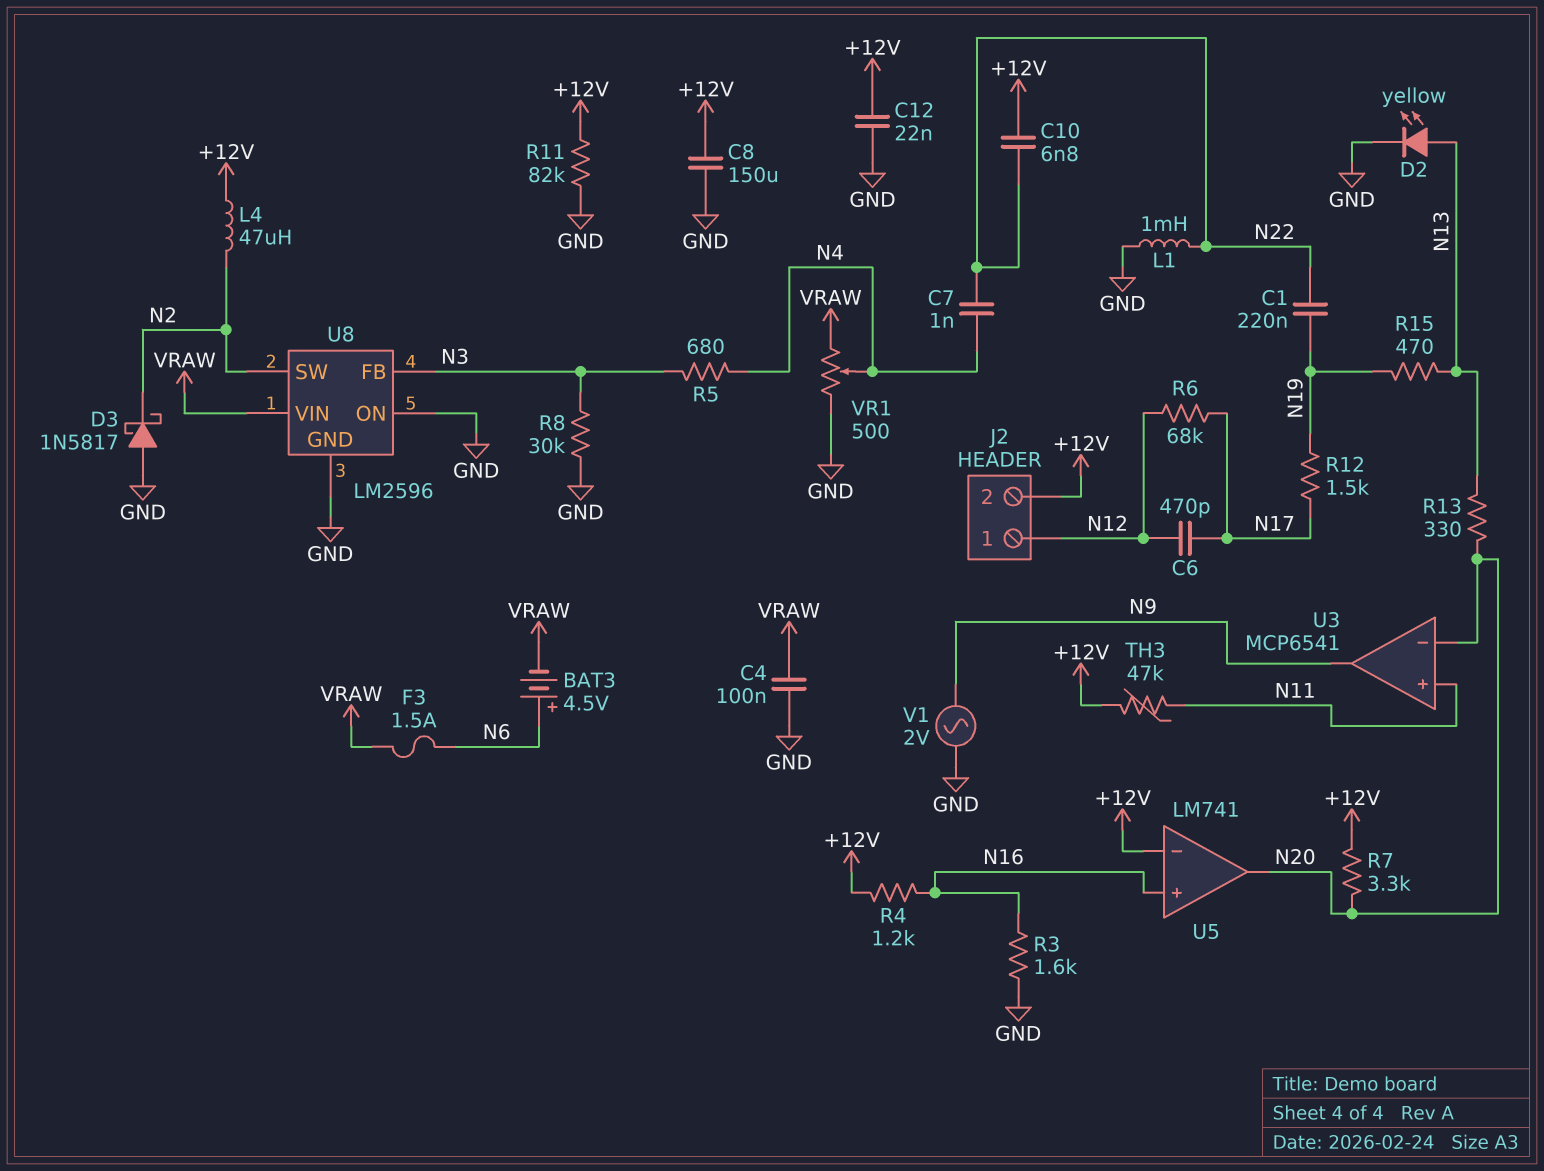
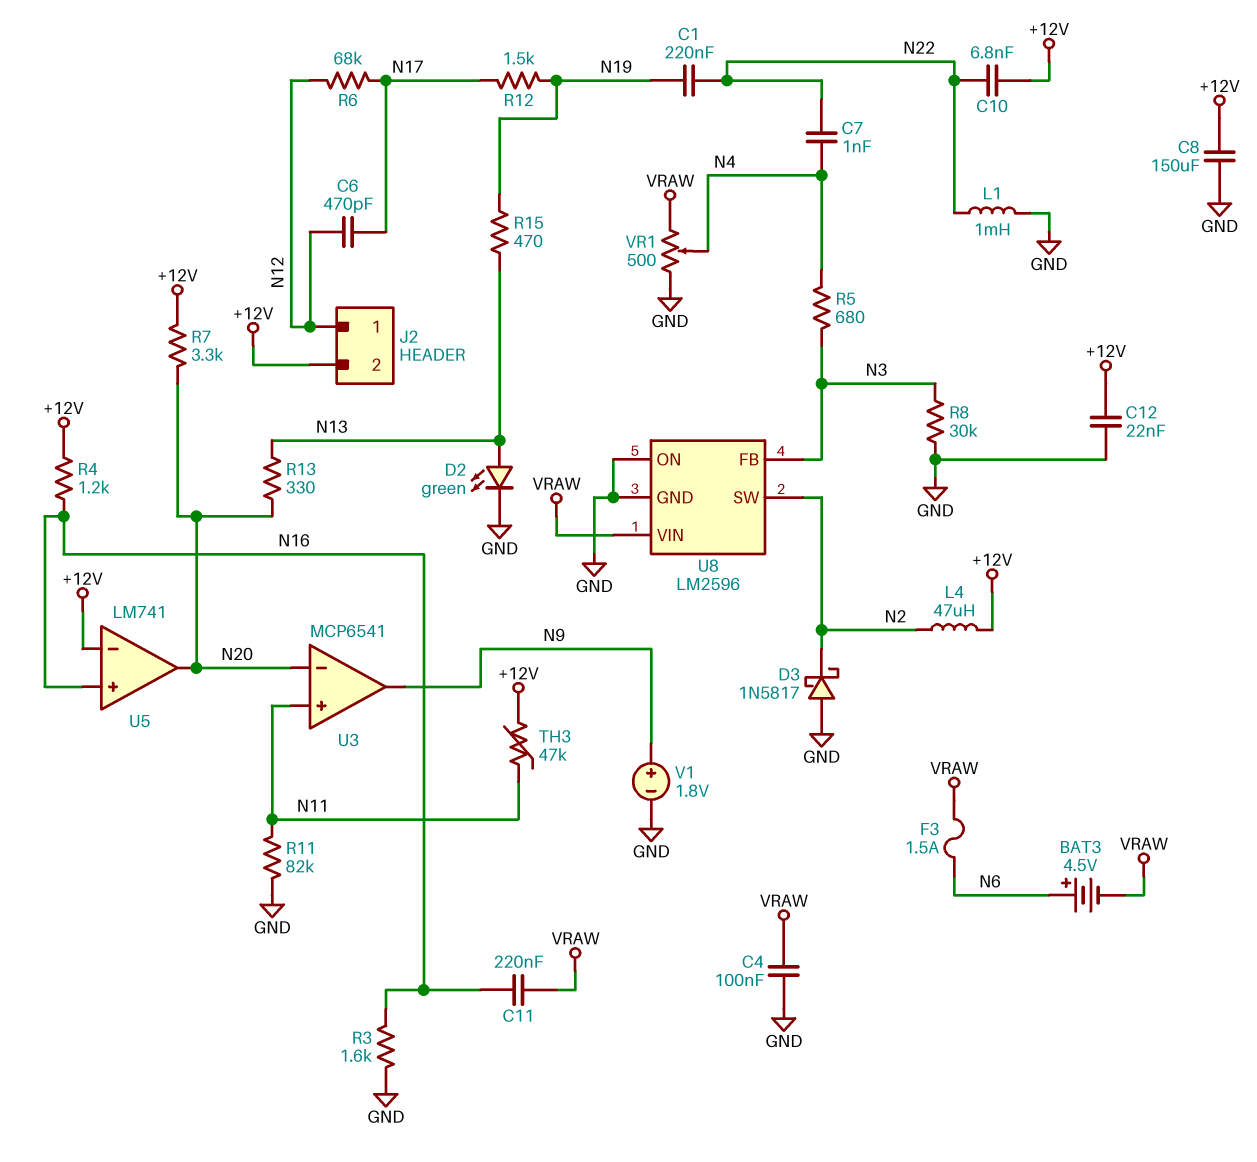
C11: none -> 220nF (N16, VRAW)
D2: LED yellow (A N13, K GND) -> LED green (A N13, K GND)
R11: 82k (+12V, GND) -> 82k (GND, N11)
V1: AC 2V (GND, N9) -> 1.8V (plus N9, minus GND)

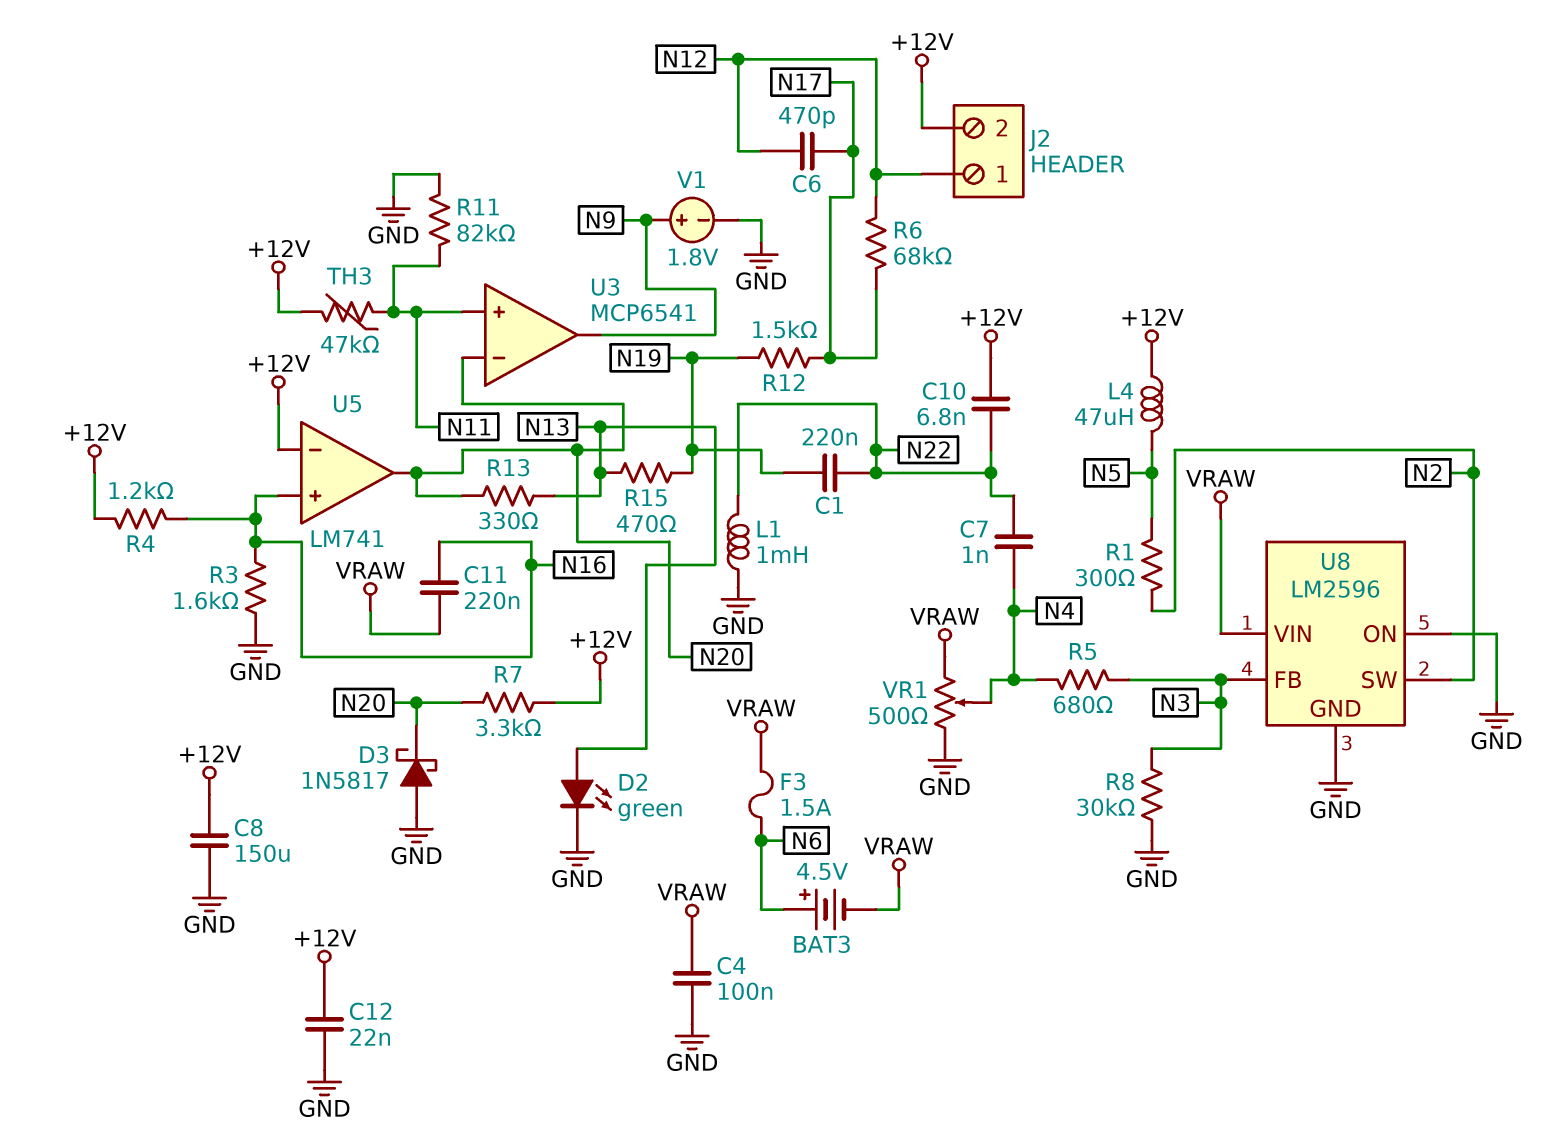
D3: schottky 1N5817 (A GND, K N2) -> schottky 1N5817 (A GND, K N20)
L4: 47uH (+12V, N2) -> 47uH (+12V, N5)
R1: none -> 300 (N2, N5)

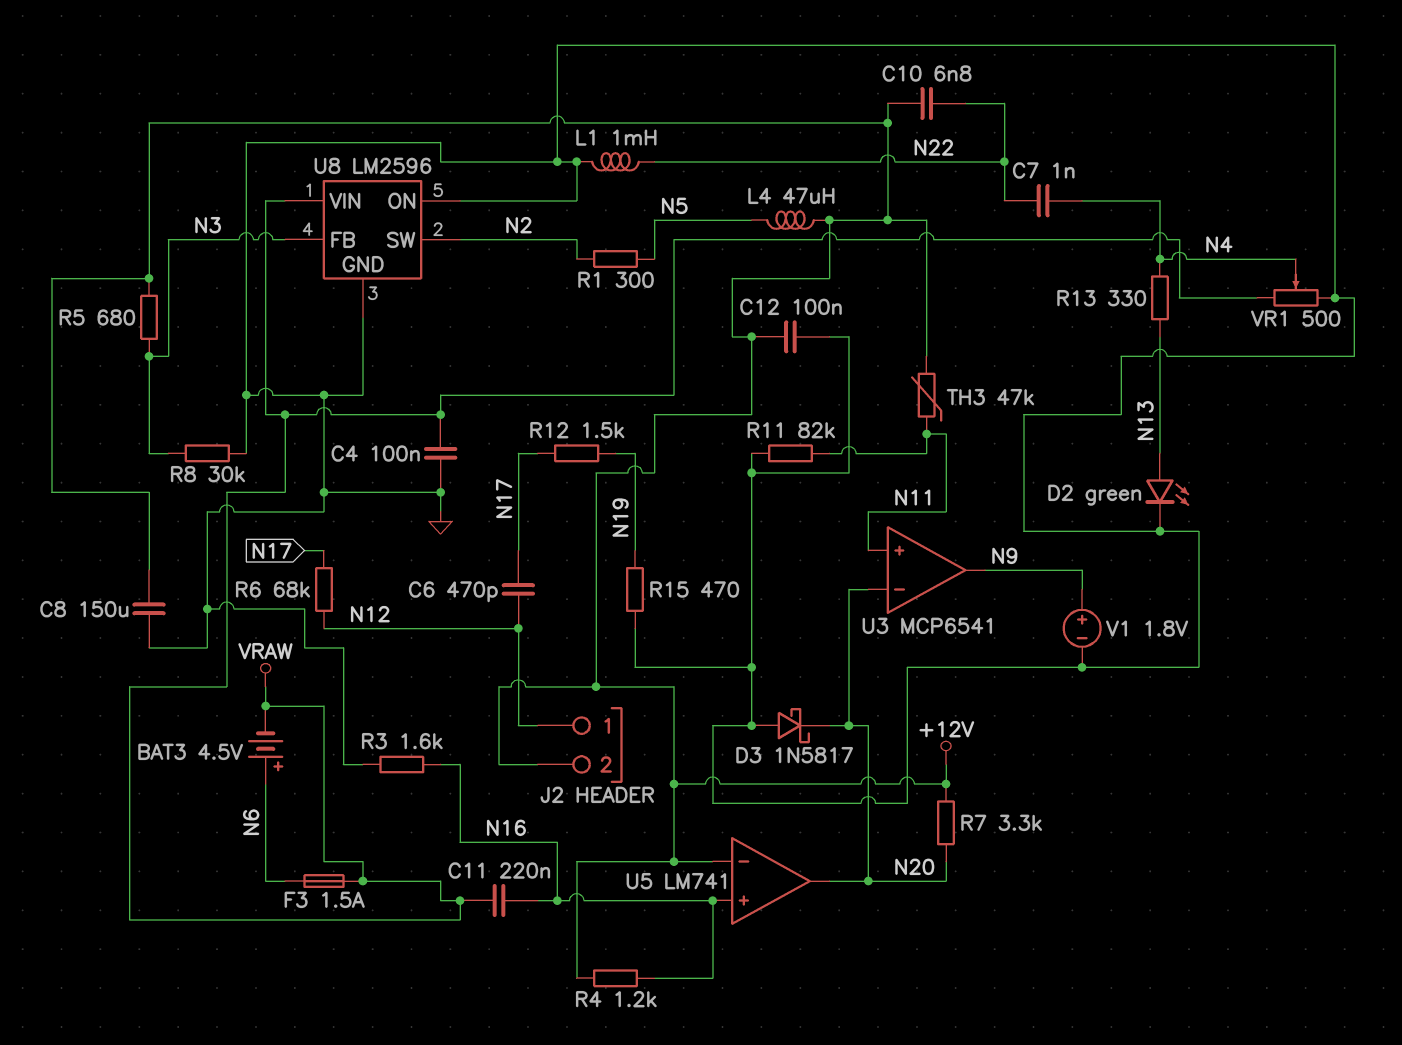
C1: 220nF (N19, N22) -> none
C12: 22nF (+12V, GND) -> 100nF (+12V, GND)
R5: 680 (N3, N4) -> 680 (+12V, N3)
R13: 330 (N13, N20) -> 330 (N4, N13)
R15: 470 (N13, N19) -> 470 (GND, N19)

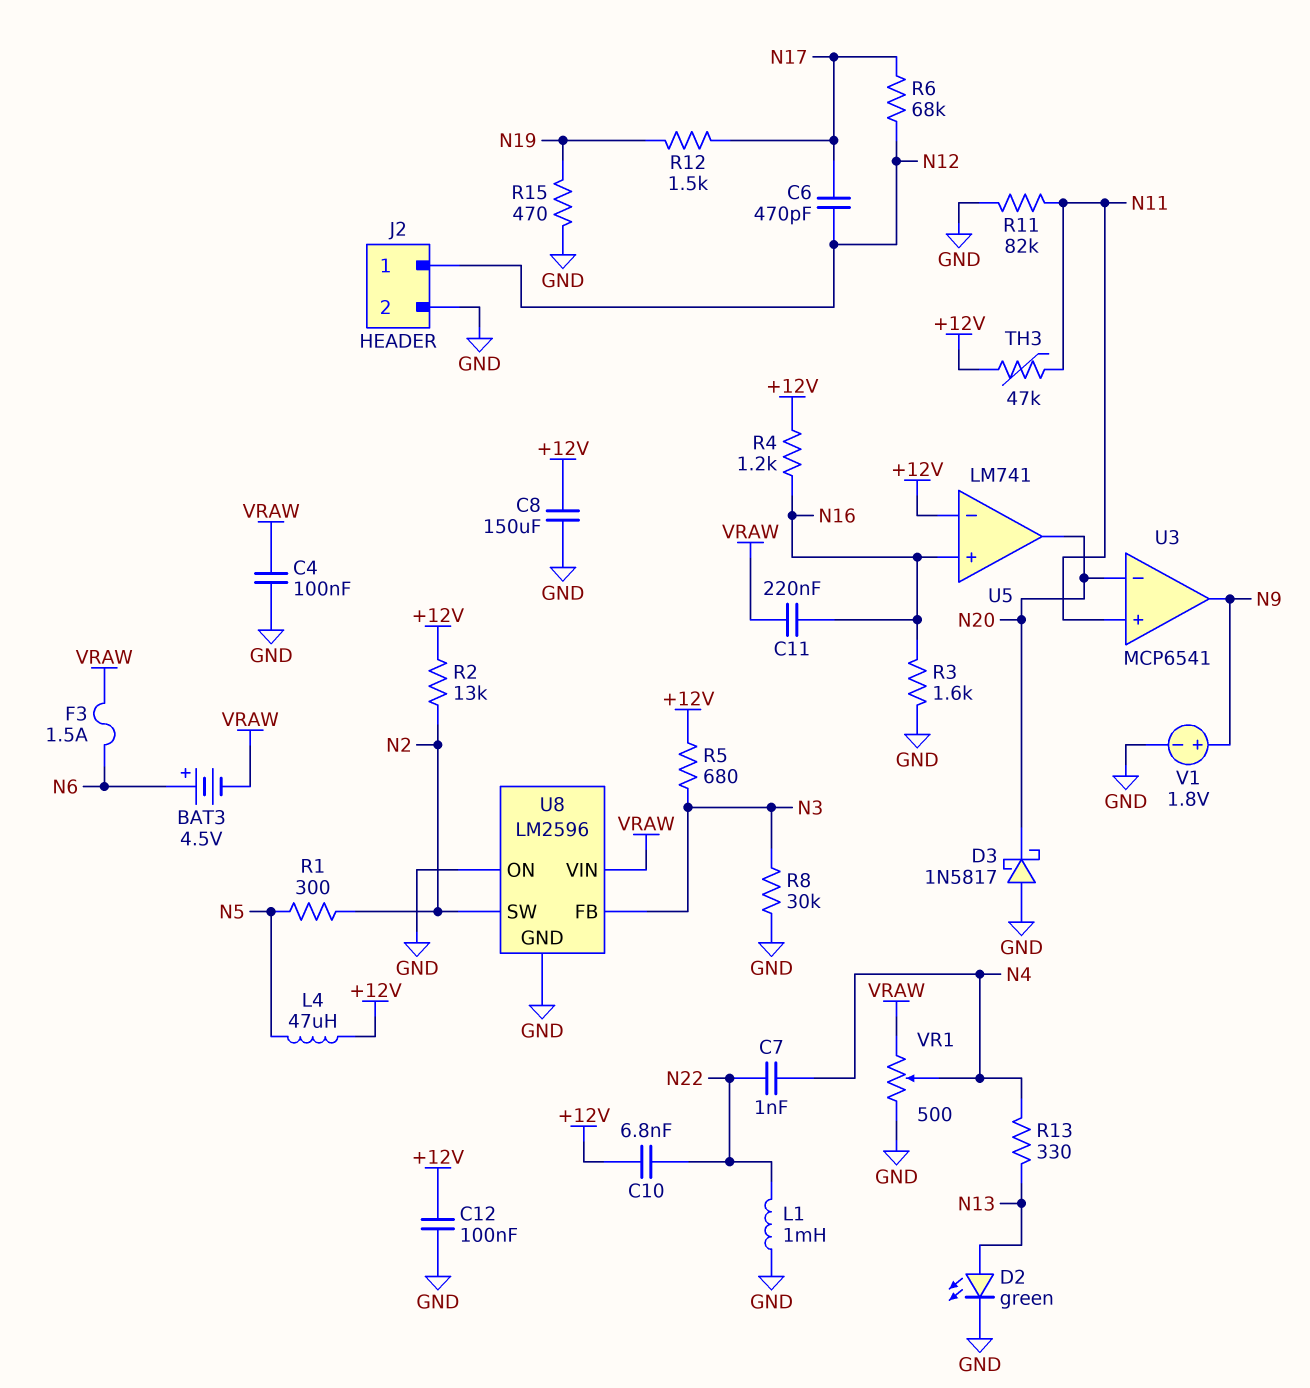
J2 pin 2: +12V -> GND
R2: none -> 13k (+12V, N2)
R7: 3.3k (+12V, N20) -> none

